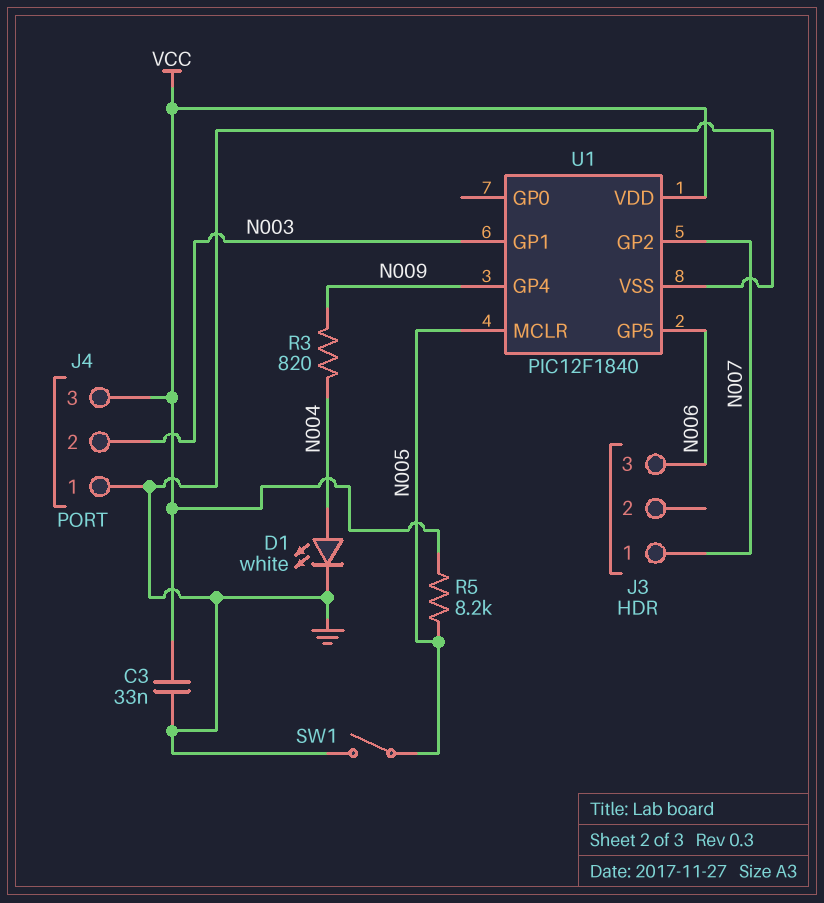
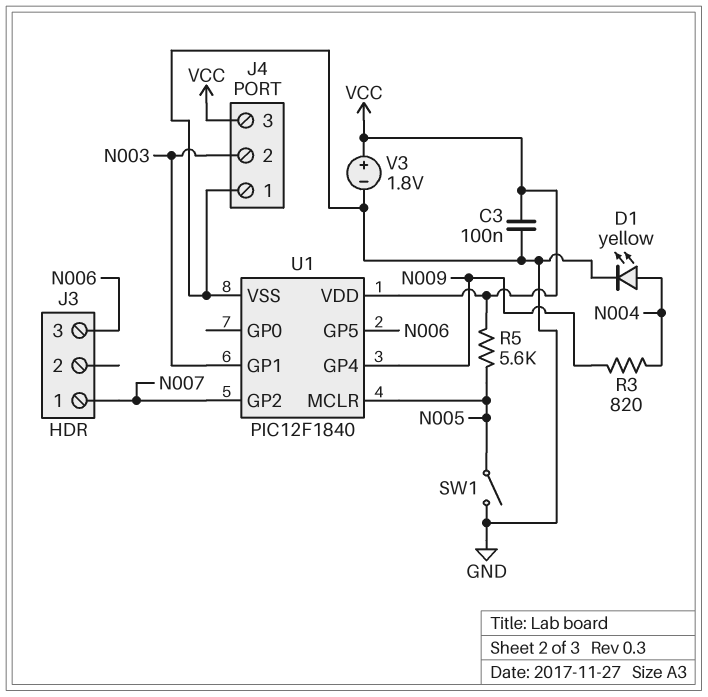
C3: 33nF (GND, VCC) -> 100nF (GND, VCC)
D1: LED white (A N004, K GND) -> LED yellow (A N004, K GND)
R5: 8.2k (N005, VCC) -> 5.6k (N005, VCC)
V3: none -> 1.8V (plus VCC, minus GND)

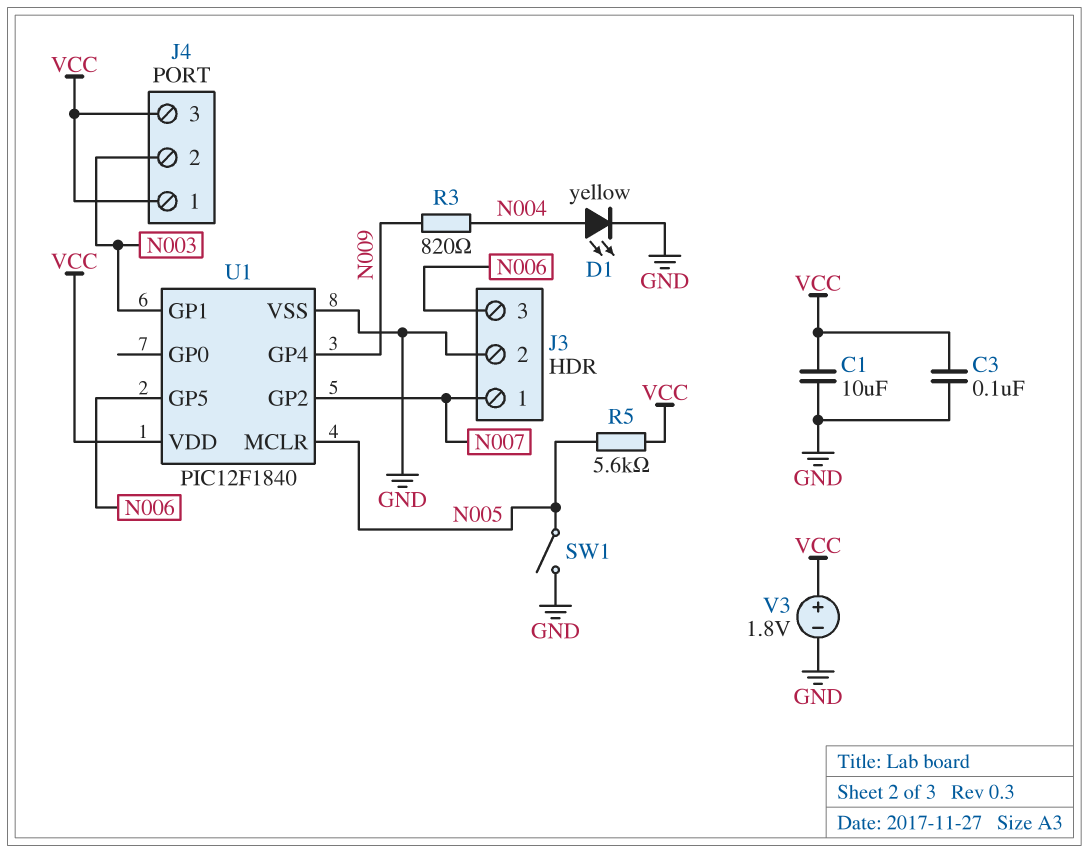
C1: none -> 10uF (GND, VCC)
J3 pin 2: none -> GND
J4 pin 1: GND -> VCC

